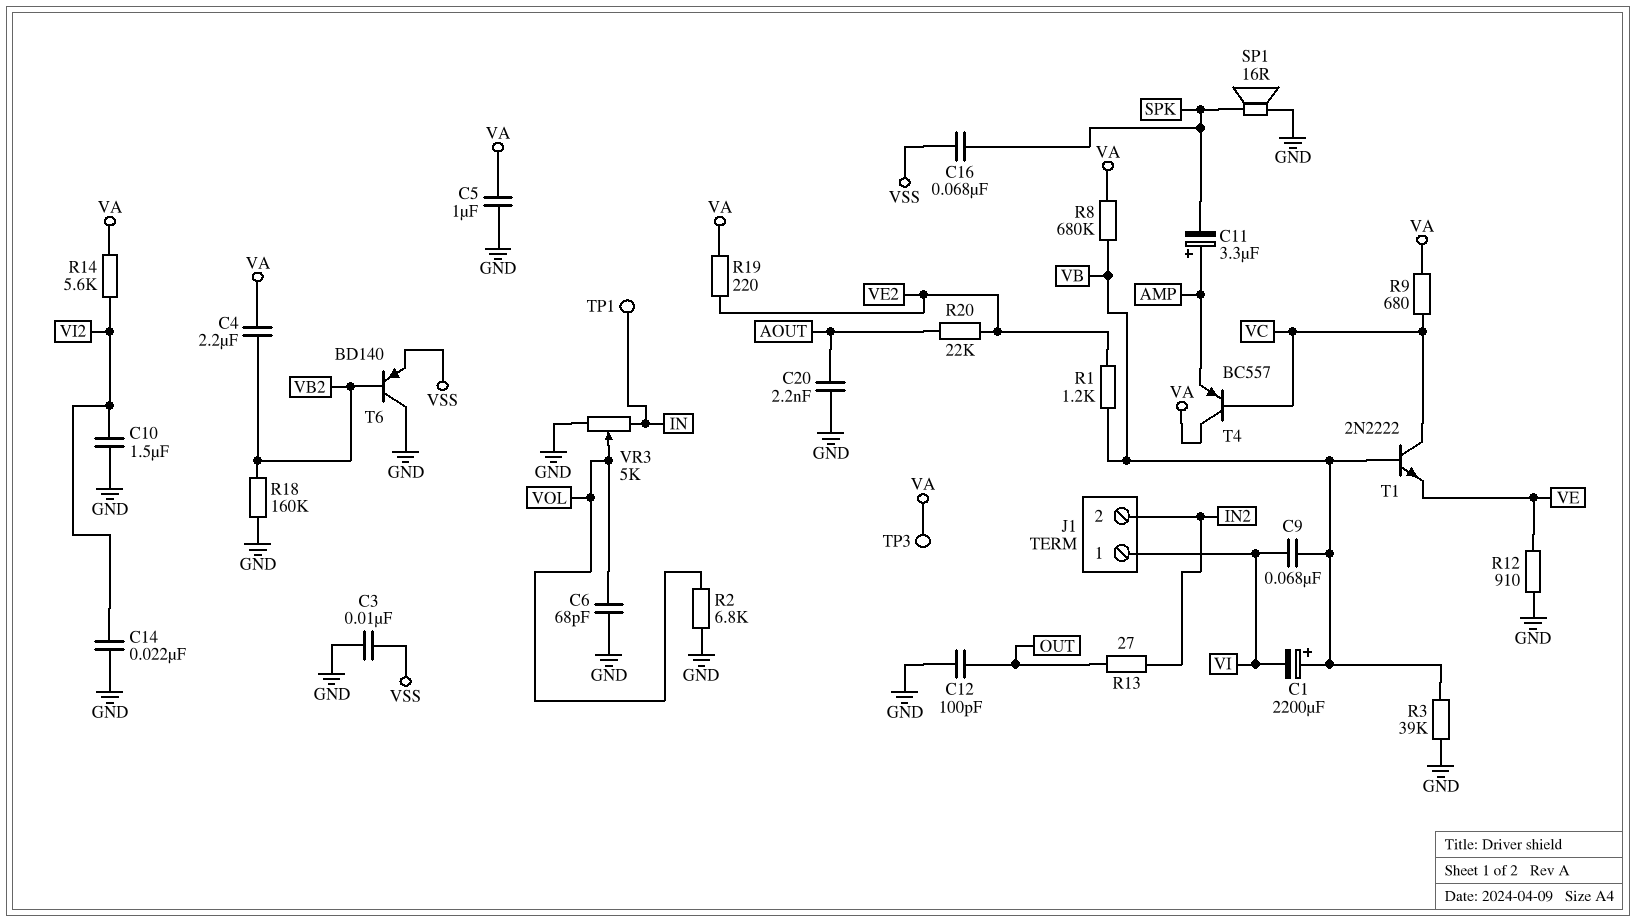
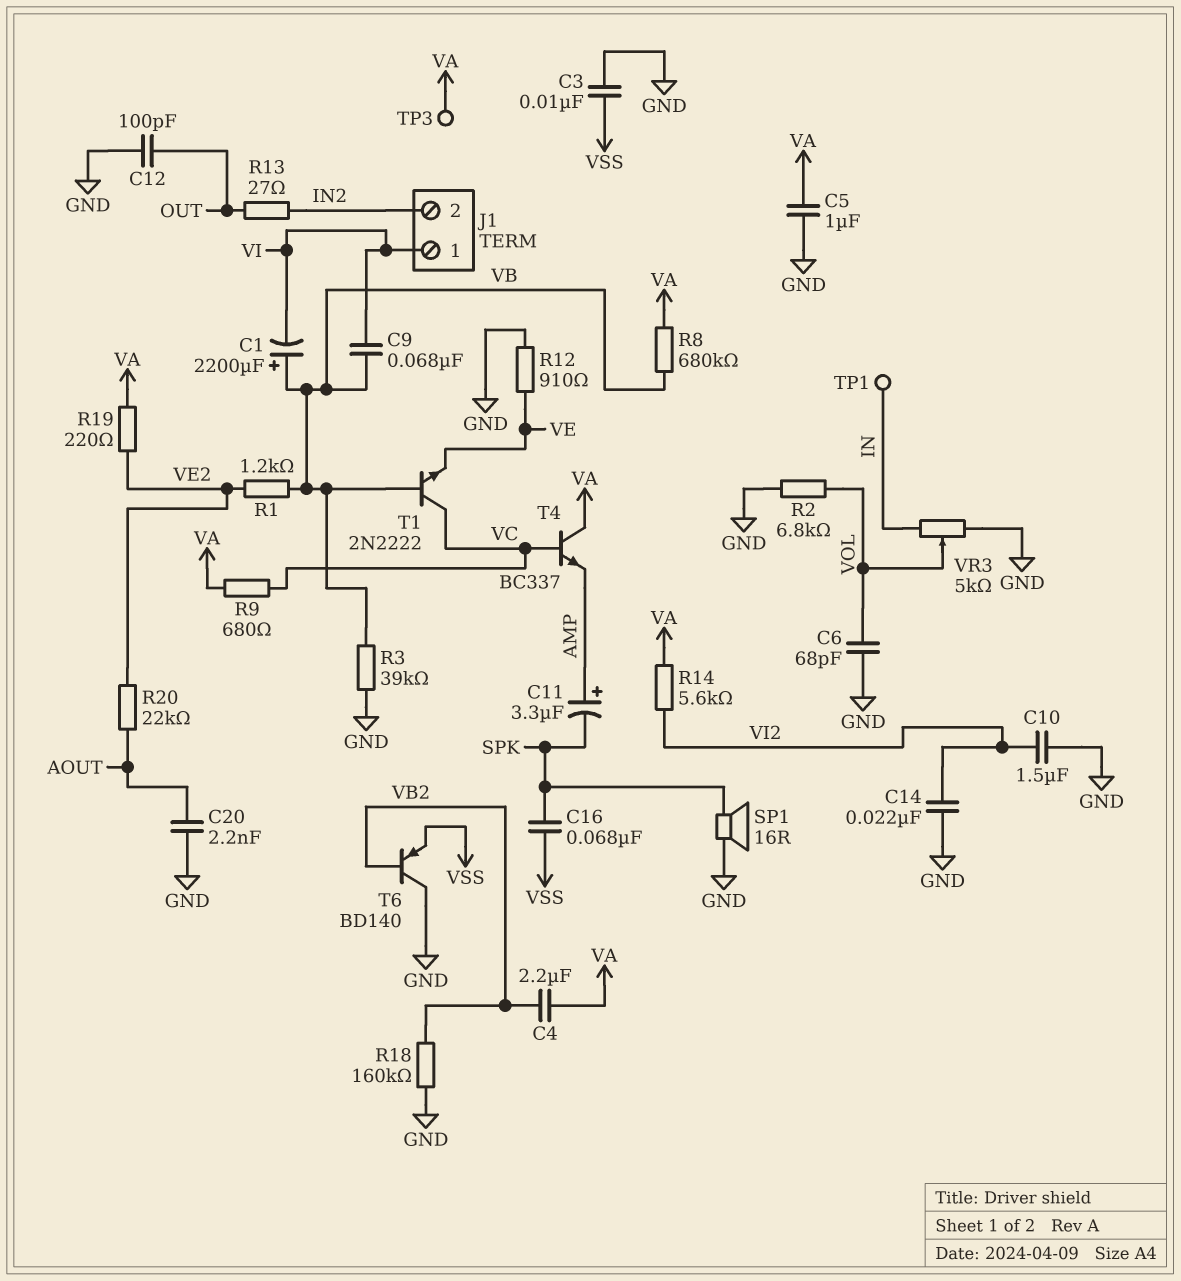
T4: PNP BC557 (B VC, C VA, E AMP) -> NPN BC337 (B VC, C VA, E AMP)

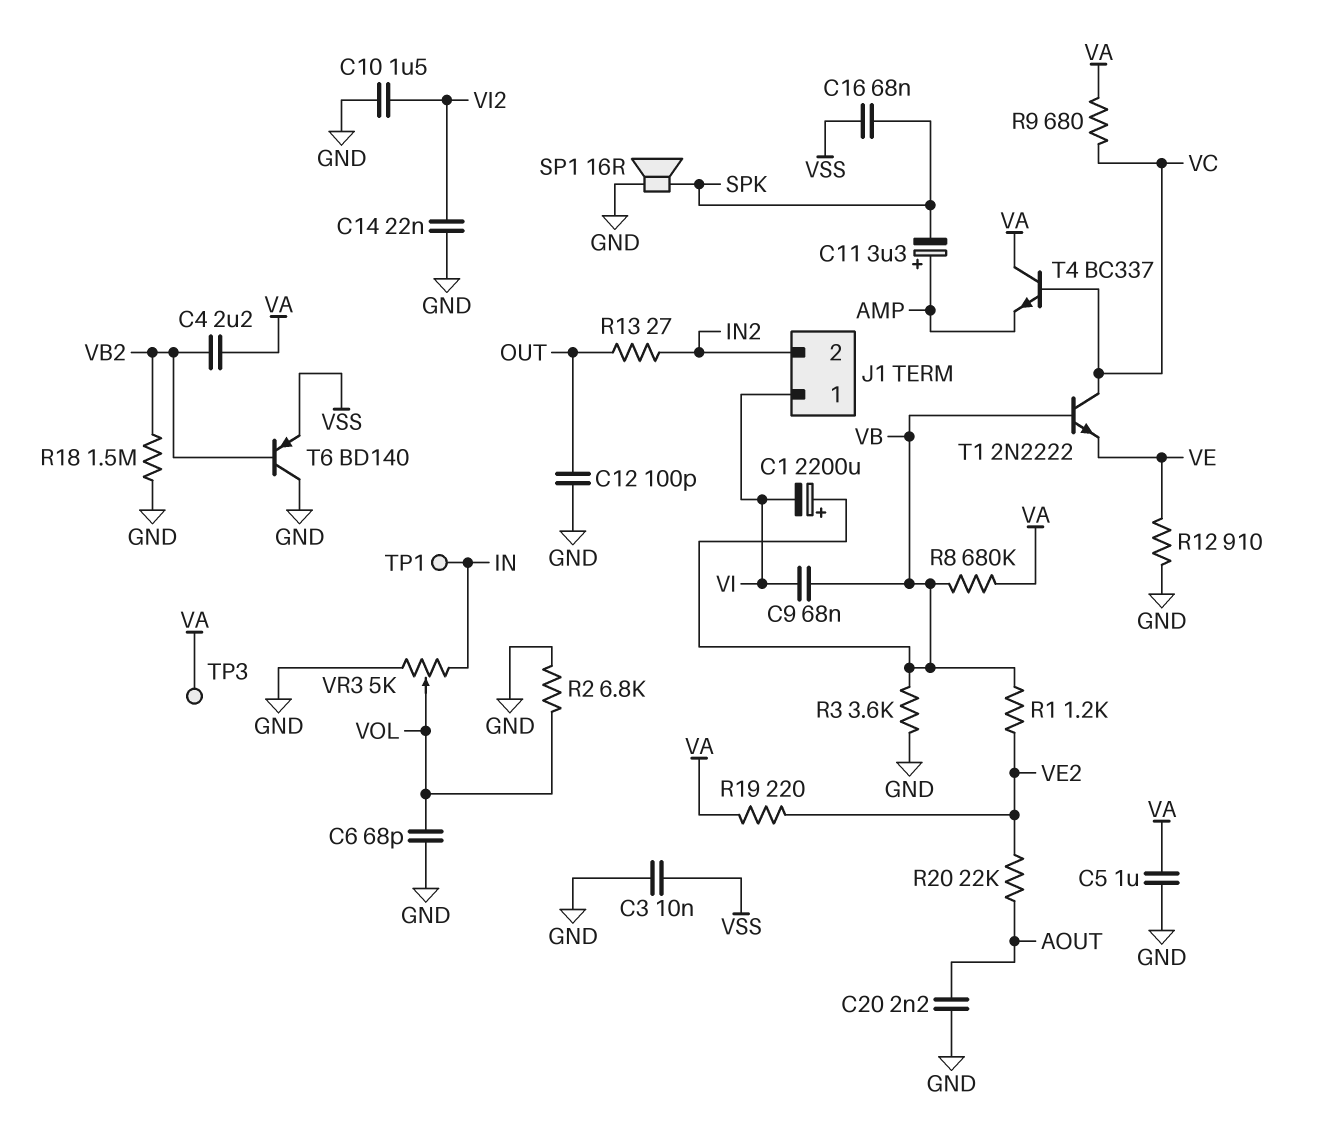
R3: 39k (GND, VB) -> 3.6k (GND, VB)
R14: 5.6k (VA, VI2) -> none
R18: 160k (GND, VB2) -> 1.5M (GND, VB2)

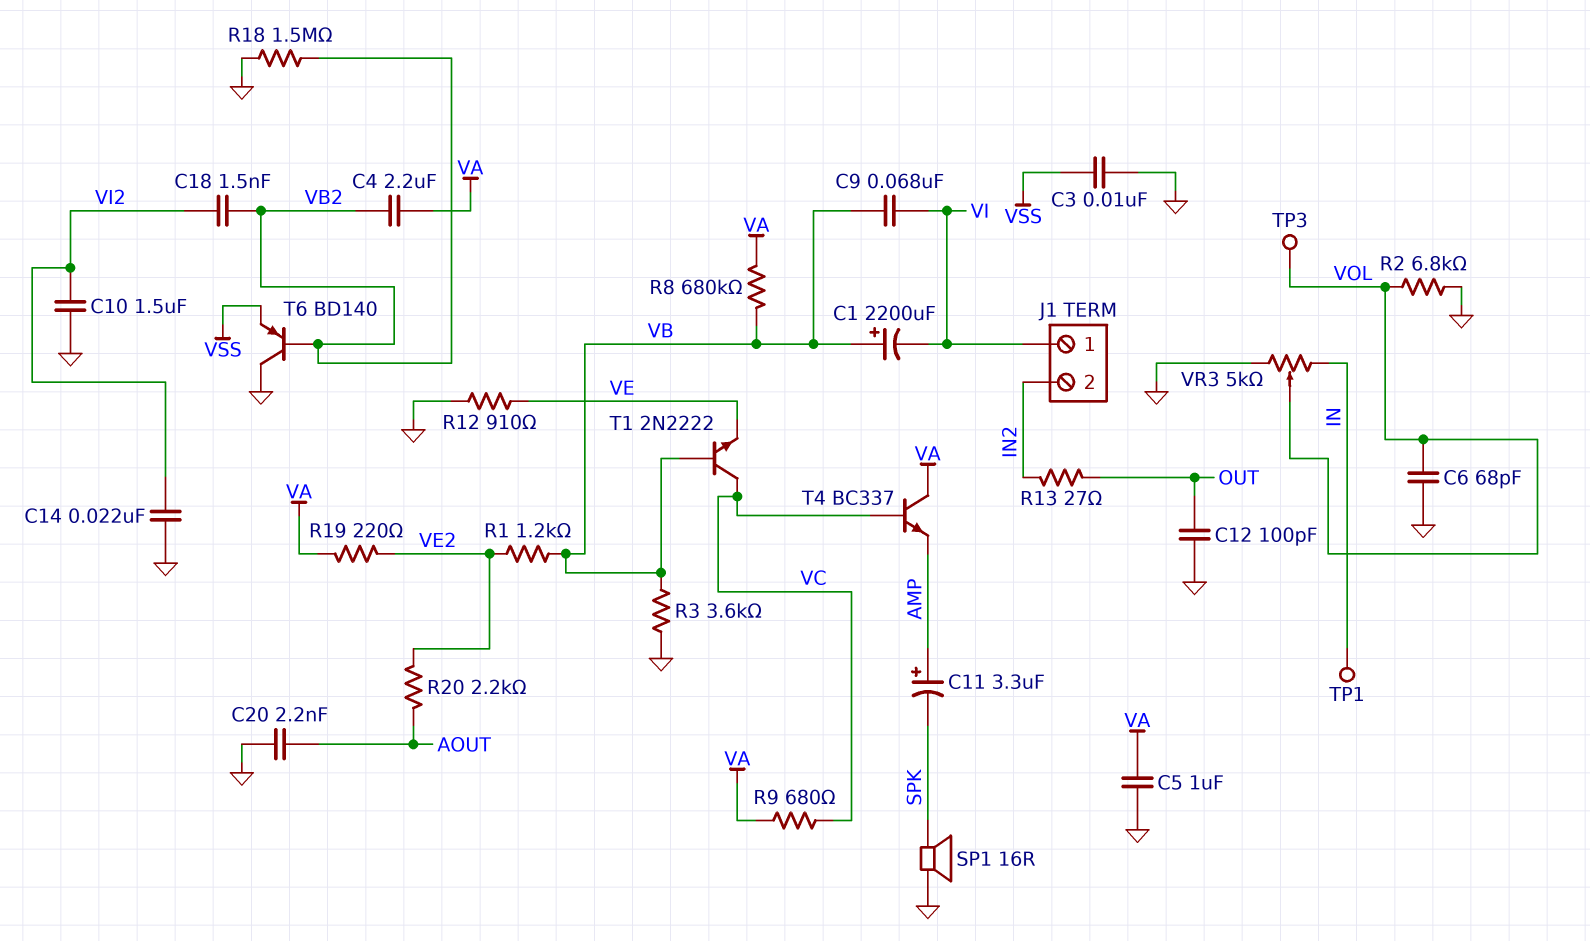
C16: 68nF (SPK, VSS) -> none
C18: none -> 1.5nF (VB2, VI2)
R20: 22k (AOUT, VE2) -> 2.2k (AOUT, VE2)
TP3: test point (VA) -> test point (VOL)

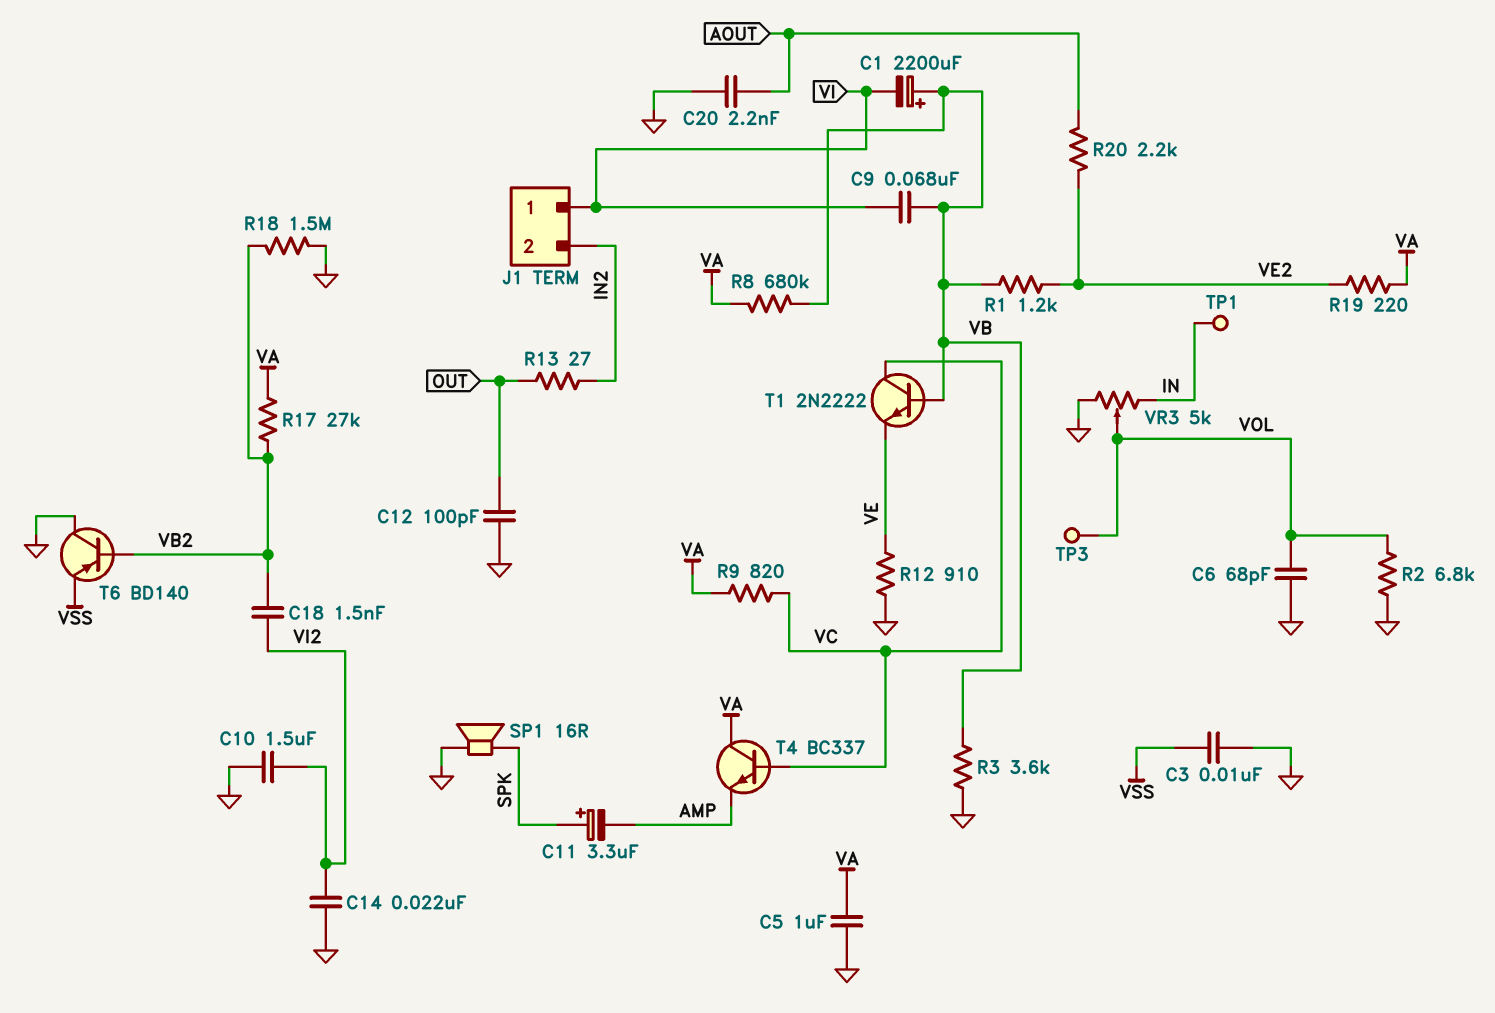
C4: 2.2uF (VA, VB2) -> none
C11: 3.3uF (plus AMP, minus SPK) -> 3.3uF (plus SPK, minus AMP)
R9: 680 (VA, VC) -> 820 (VA, VC)
R17: none -> 27k (VA, VB2)

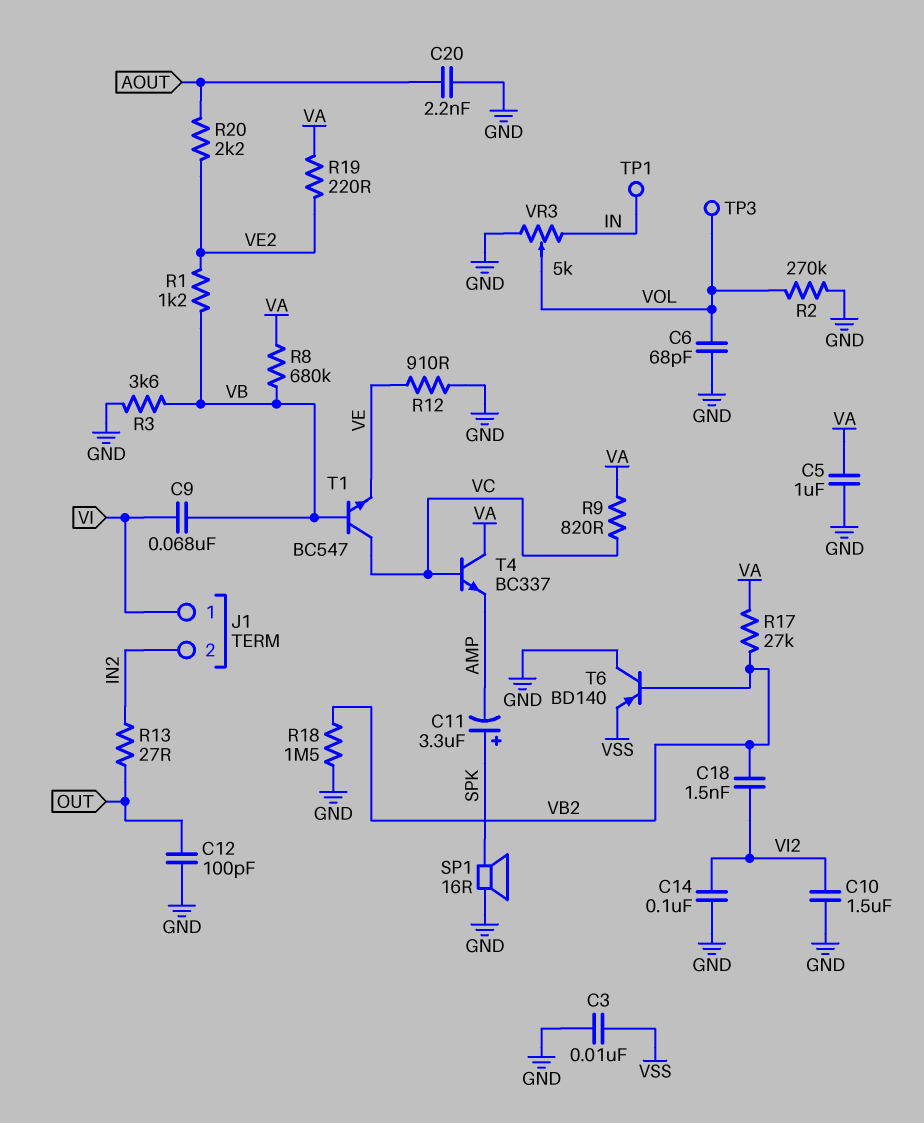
C1: 2200uF (plus VB, minus VI) -> none
C14: 22nF (GND, VI2) -> 100nF (GND, VI2)
R2: 6.8k (GND, VOL) -> 270k (GND, VOL)
T1: NPN 2N2222 (B VB, C VC, E VE) -> NPN BC547 (B VB, C VC, E VE)

